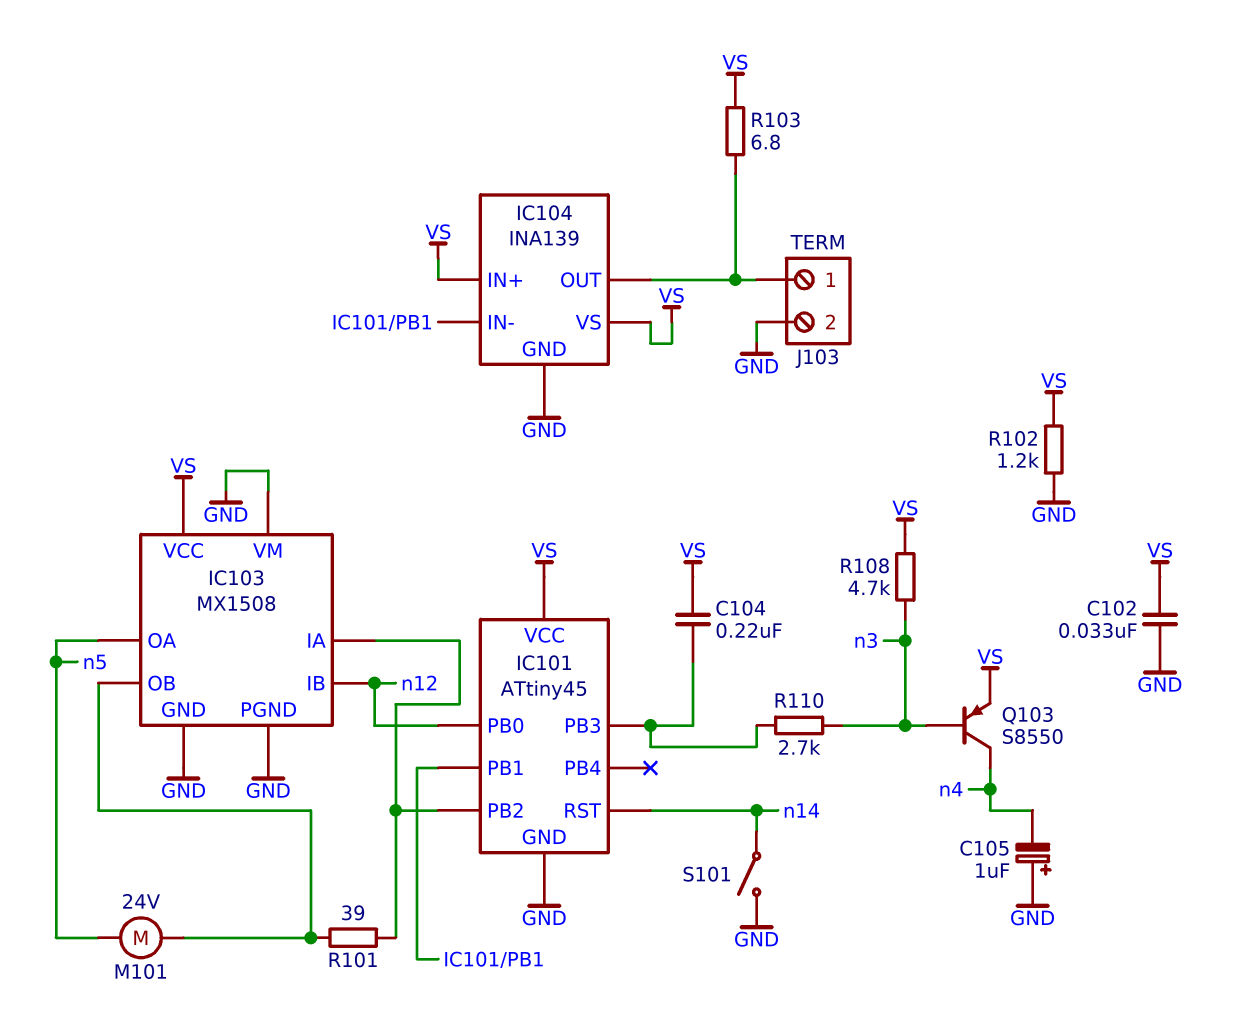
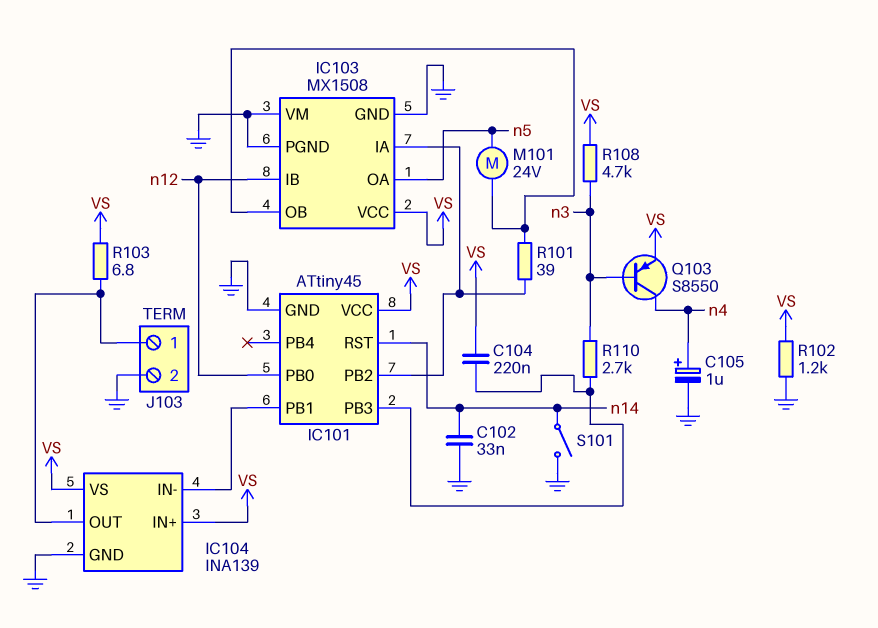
C102: 33nF (GND, VS) -> 33nF (GND, n14)
C105: 1uF (plus GND, minus n4) -> 1uF (plus n4, minus GND)

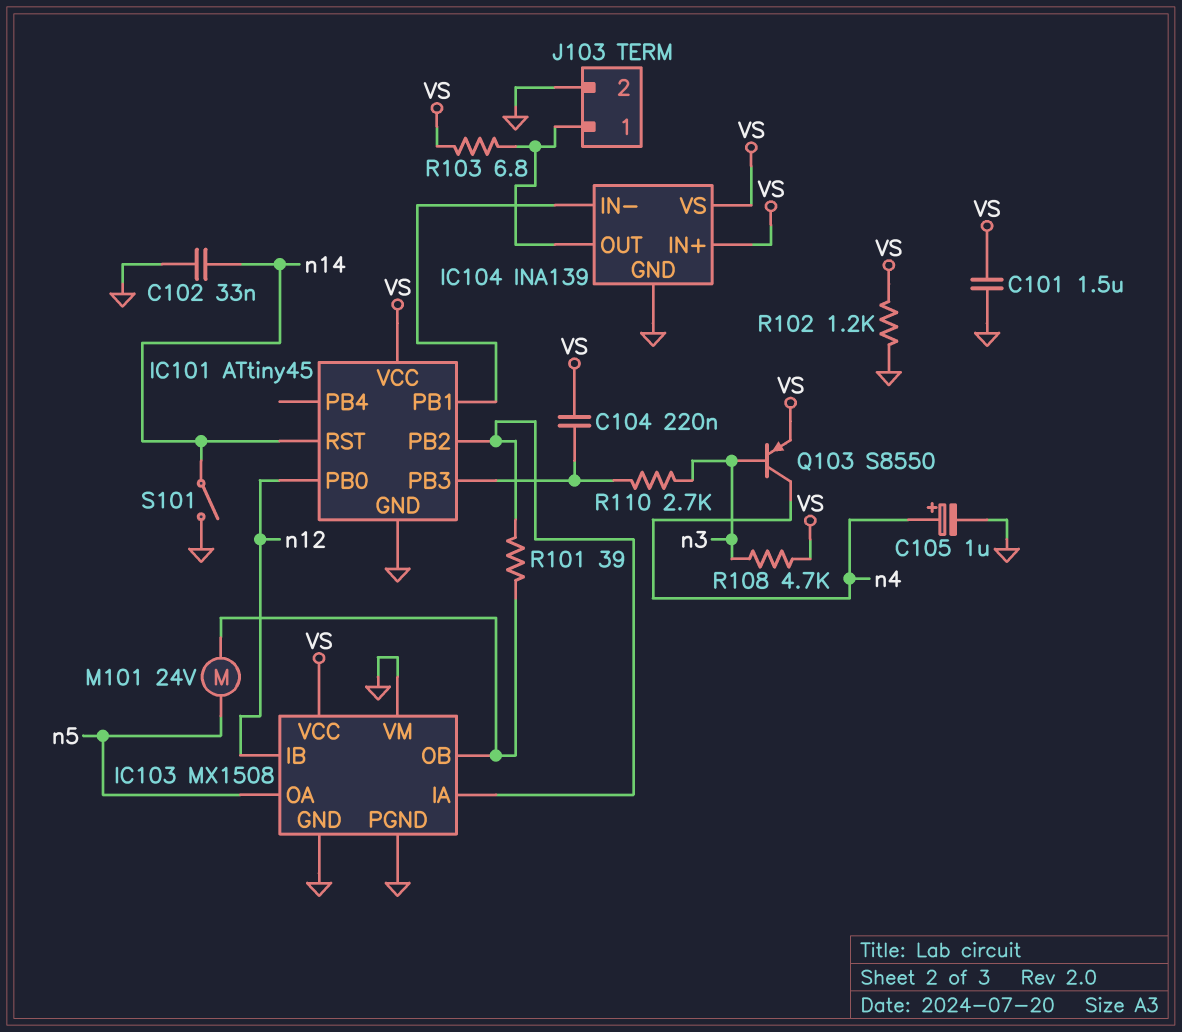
C101: none -> 1.5uF (GND, VS)

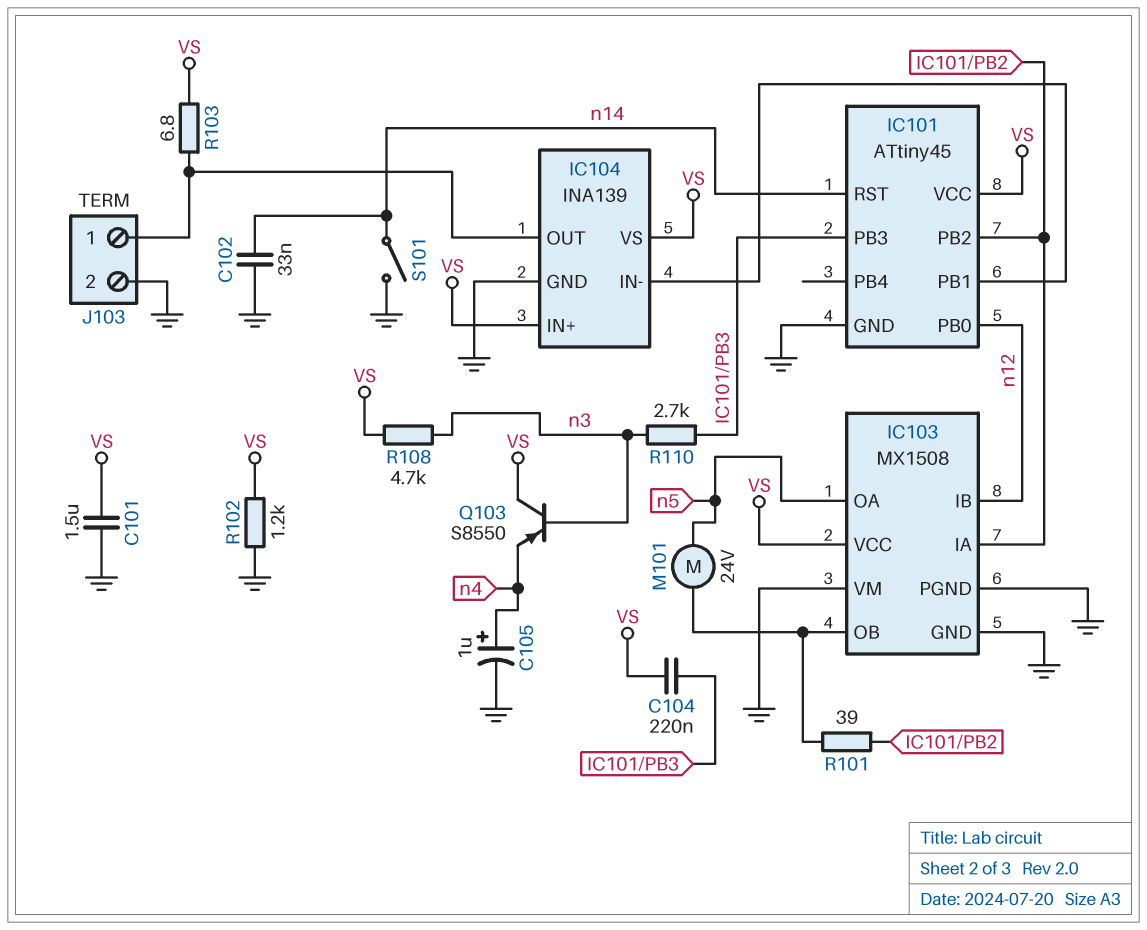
Q103: PNP S8550 (B n3, C n4, E VS) -> PNP S8550 (B n3, C VS, E n4)

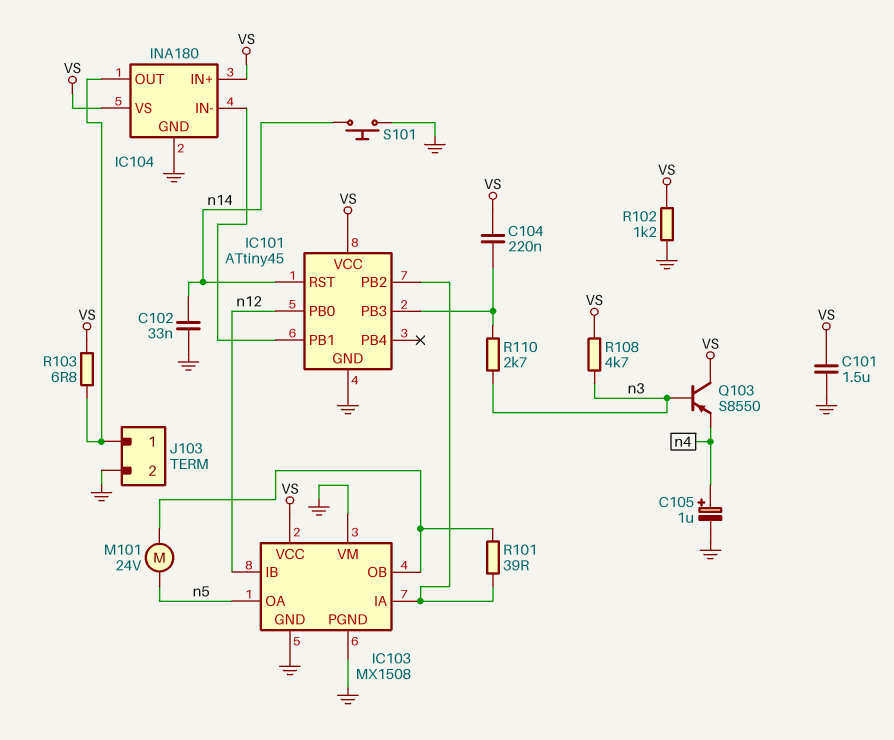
IC104: INA139 -> INA180
S101: switch (GND, n14) -> button (GND, n14)

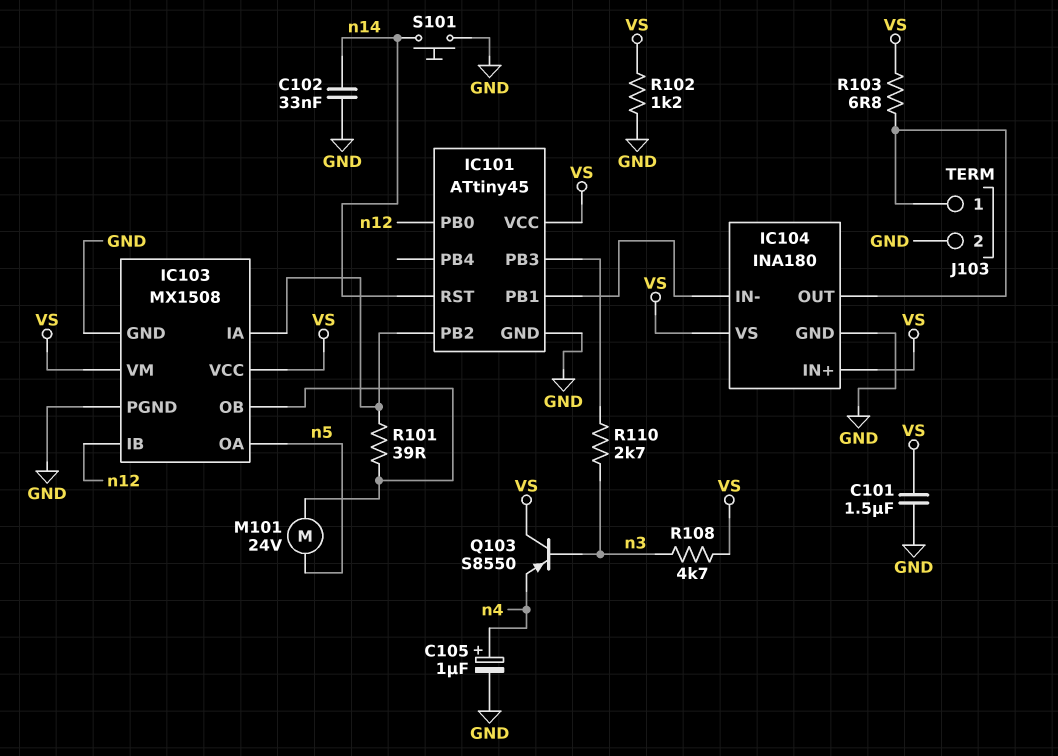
C104: 220nF (IC101/PB3, VS) -> none
IC103 pin VM: GND -> VS

